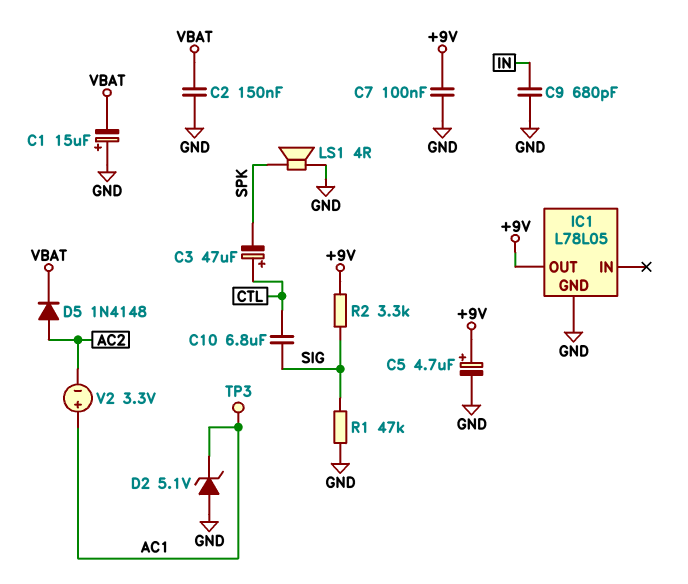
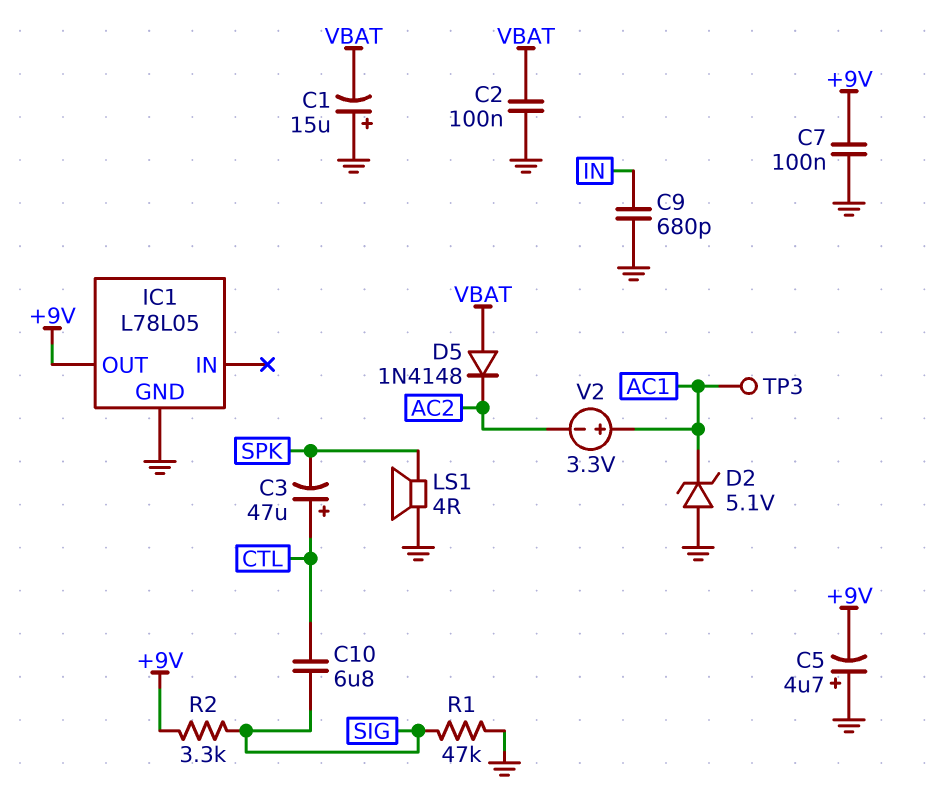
C2: 150nF (GND, VBAT) -> 100nF (GND, VBAT)
C5: 4.7uF (plus +9V, minus GND) -> 4.7uF (plus GND, minus +9V)
D5: diode 1N4148 (A AC2, K VBAT) -> diode 1N4148 (A VBAT, K AC2)

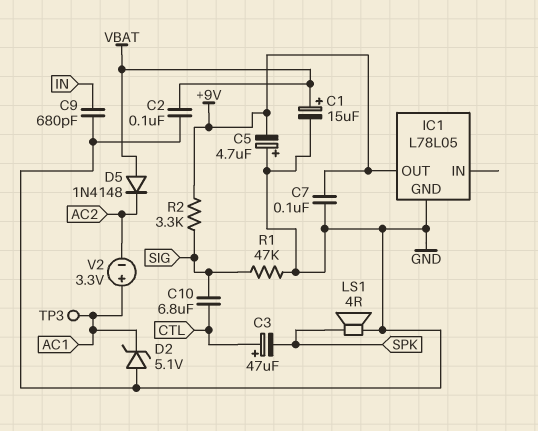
C1: 15uF (plus GND, minus VBAT) -> 15uF (plus VBAT, minus GND)

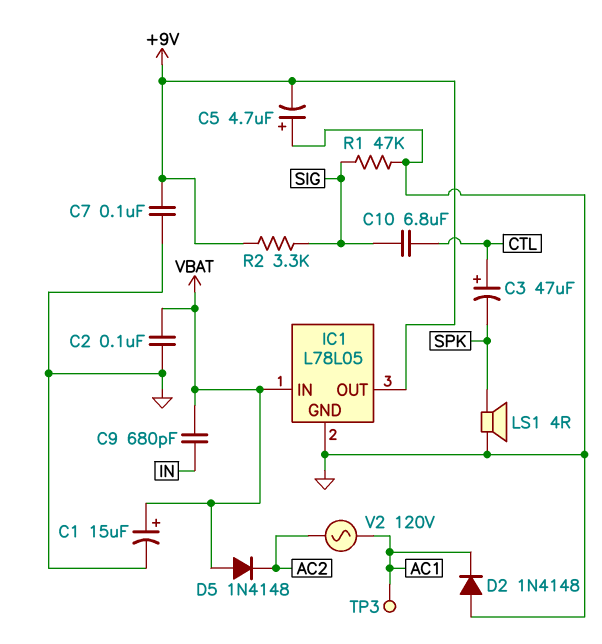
C9: 680pF (GND, IN) -> 680pF (IN, VBAT)
D2: zener 5.1V (A GND, K AC1) -> diode 1N4148 (A GND, K AC1)
IC1 pin IN: none -> VBAT
V2: 3.3V (plus AC1, minus AC2) -> AC 120V (AC1, AC2)

